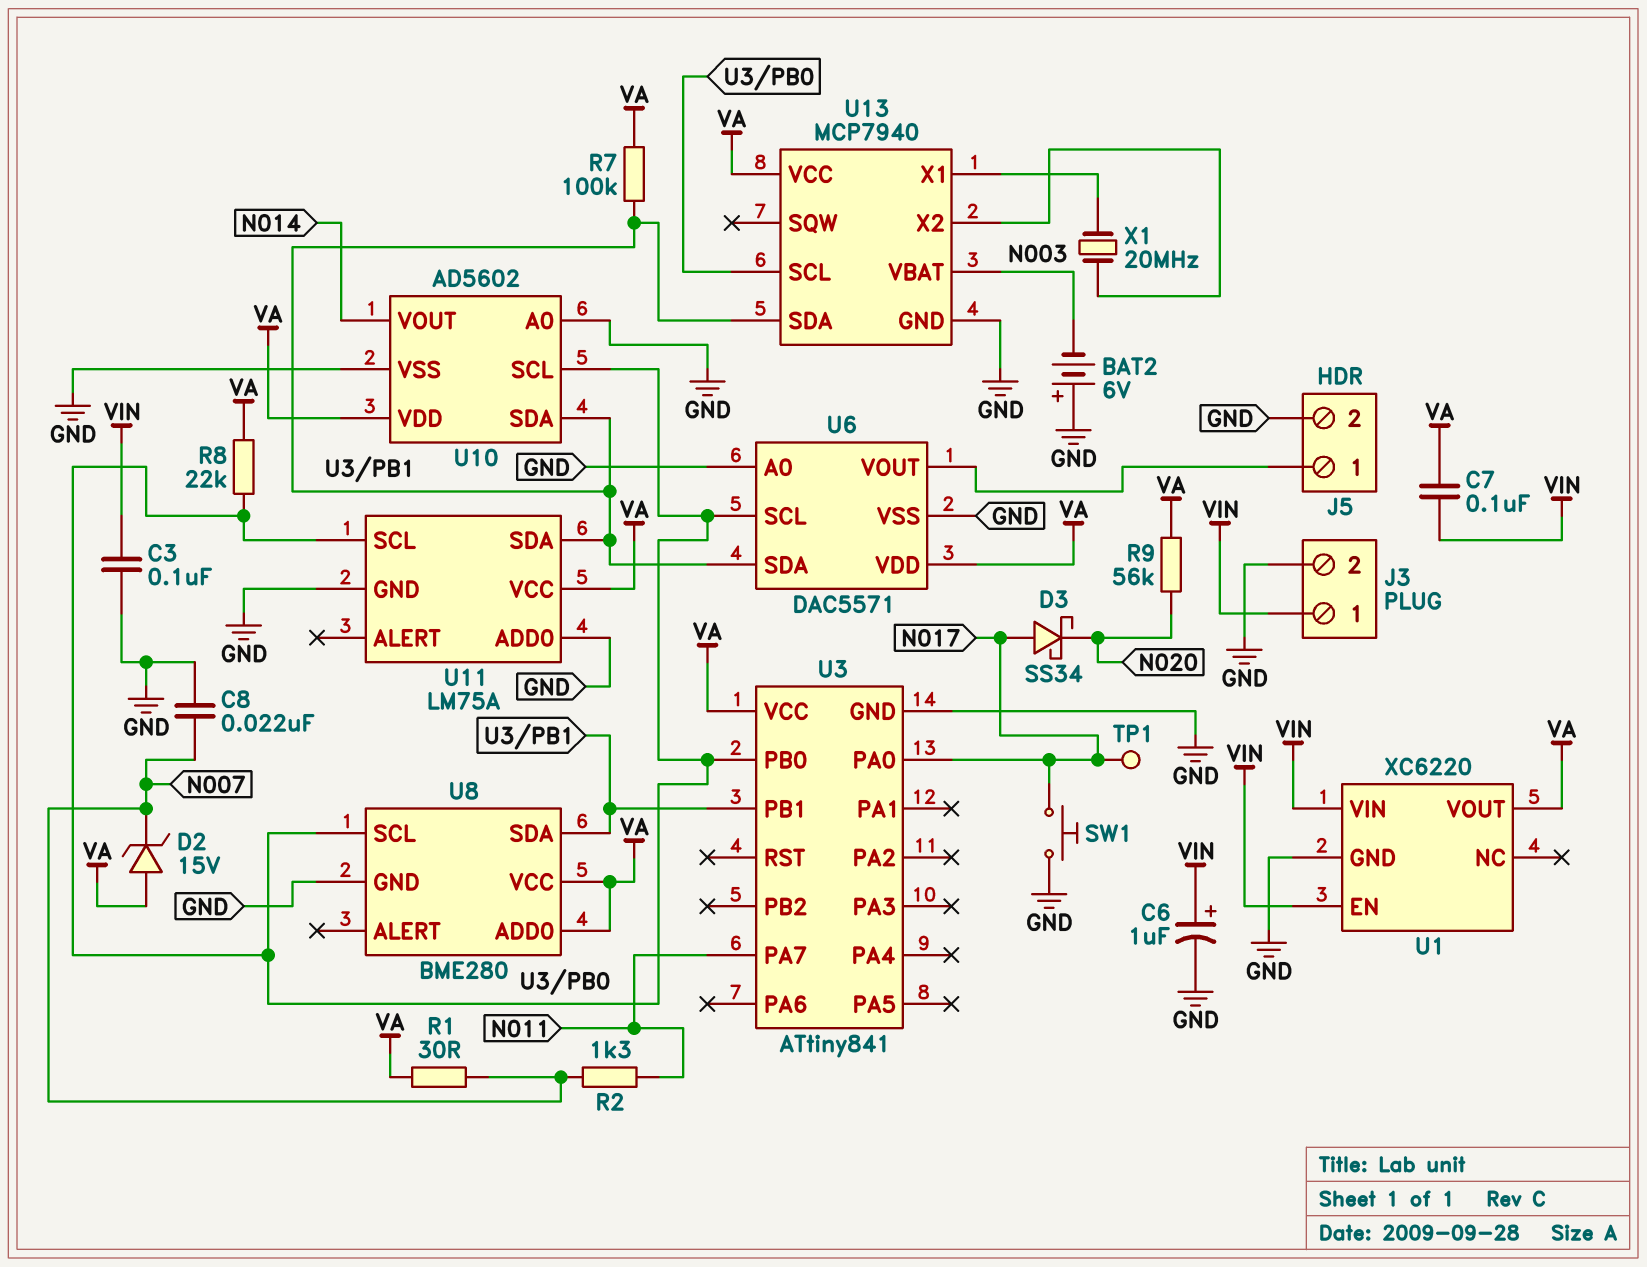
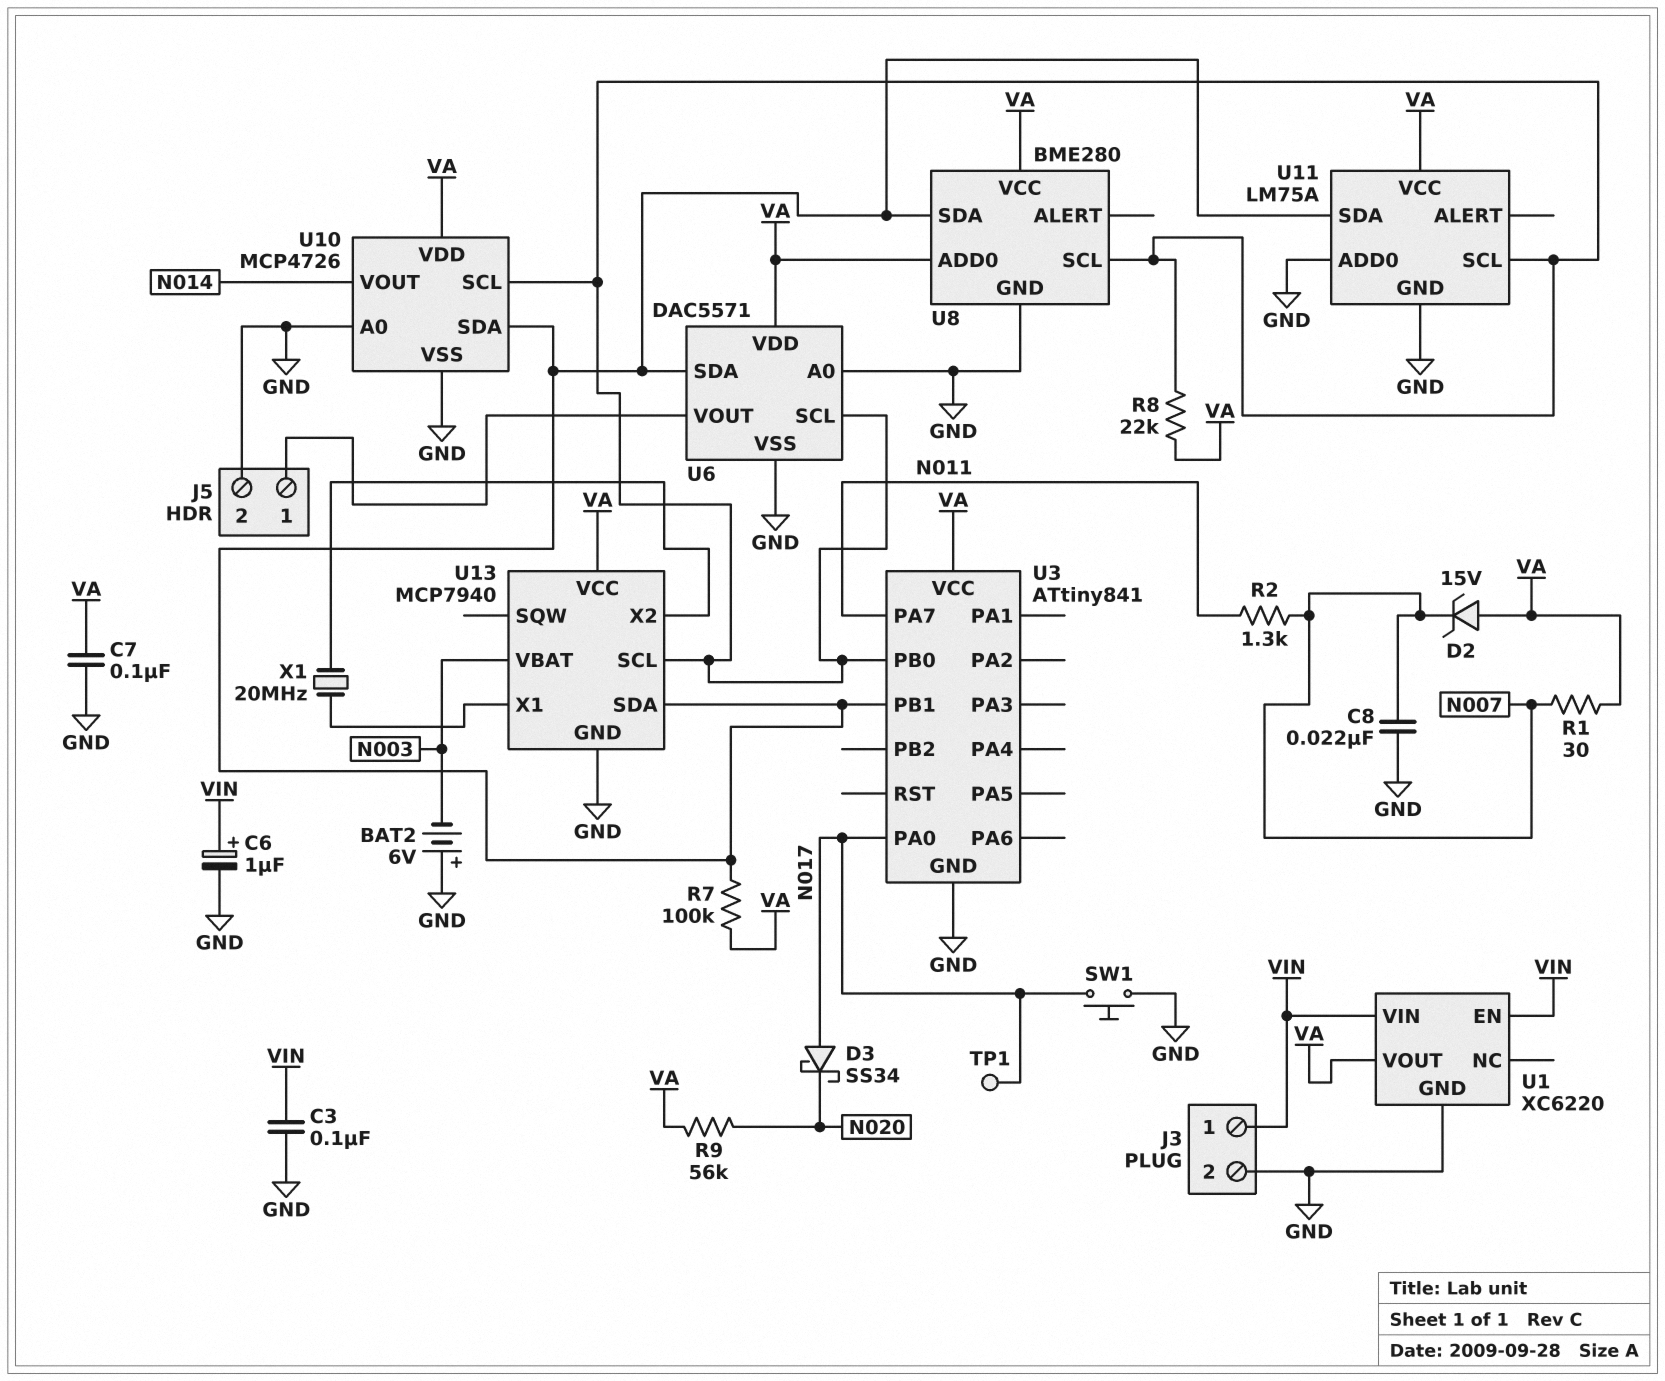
C7: 100nF (VA, VIN) -> 100nF (GND, VA)
U10: AD5602 -> MCP4726

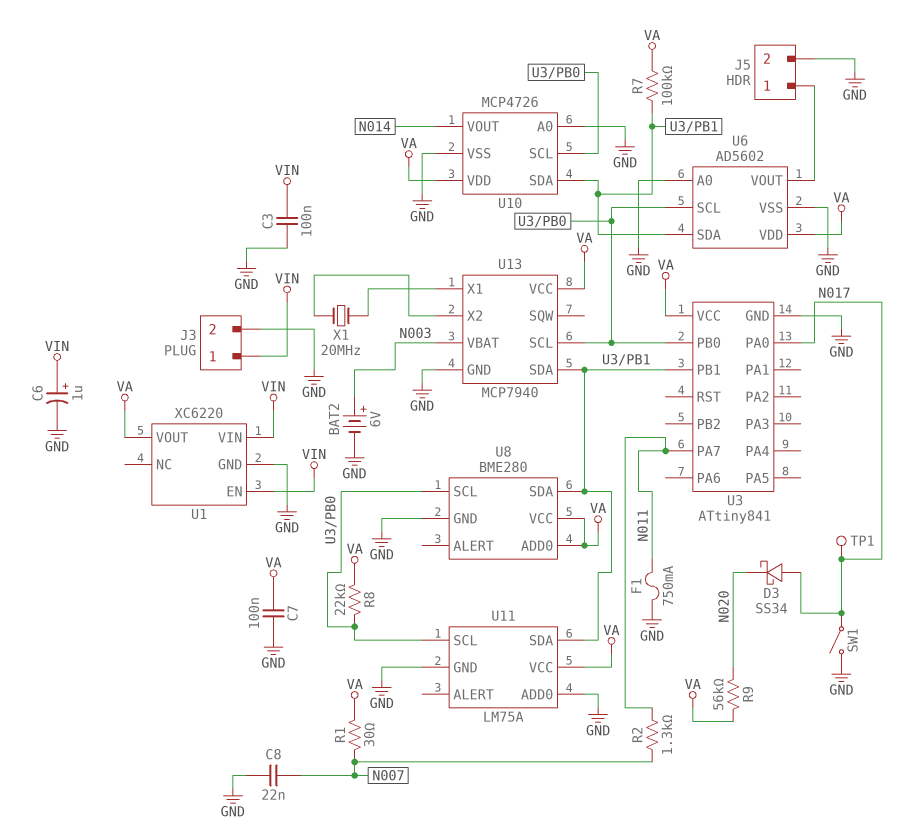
BAT2: 6V (plus GND, minus N003) -> 6V (plus N003, minus GND)
D2: zener 15V (A VA, K N007) -> none
F1: none -> 750mA (GND, N011)
SW1: button (GND, N017) -> switch (GND, N017)
U6: DAC5571 -> AD5602

